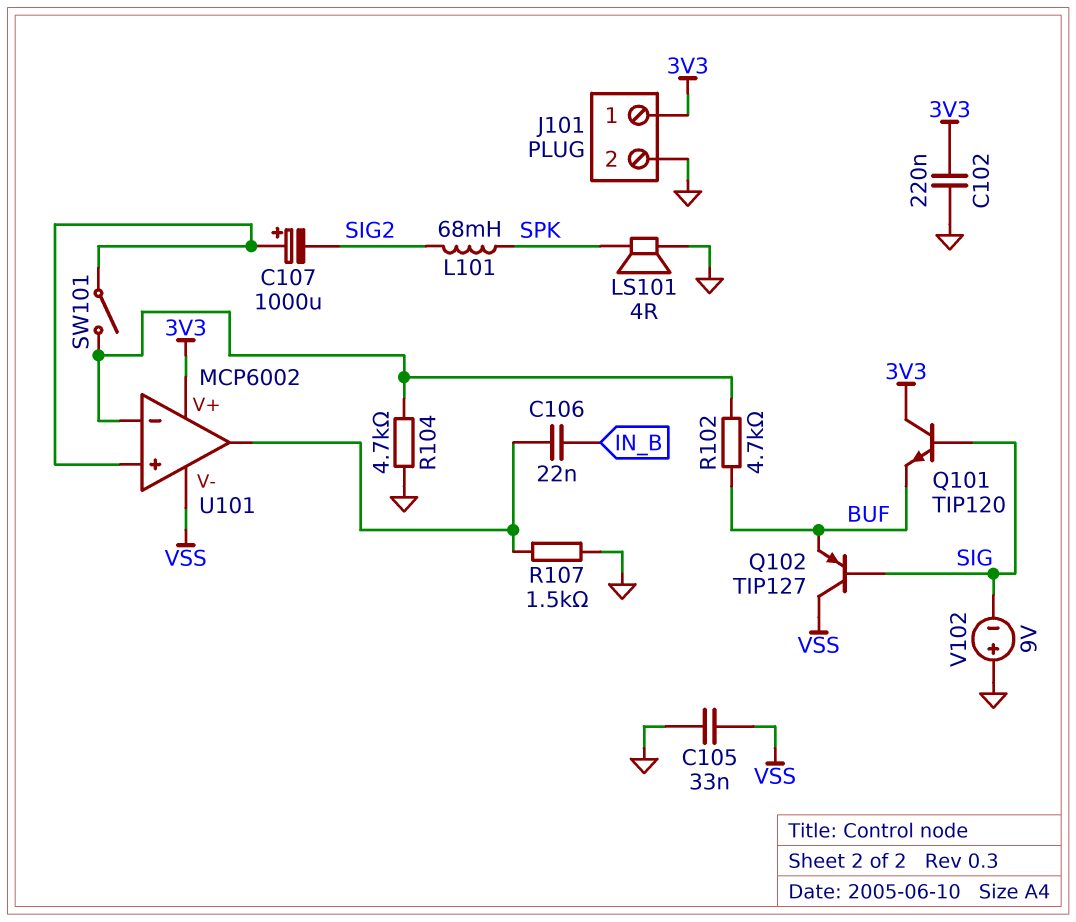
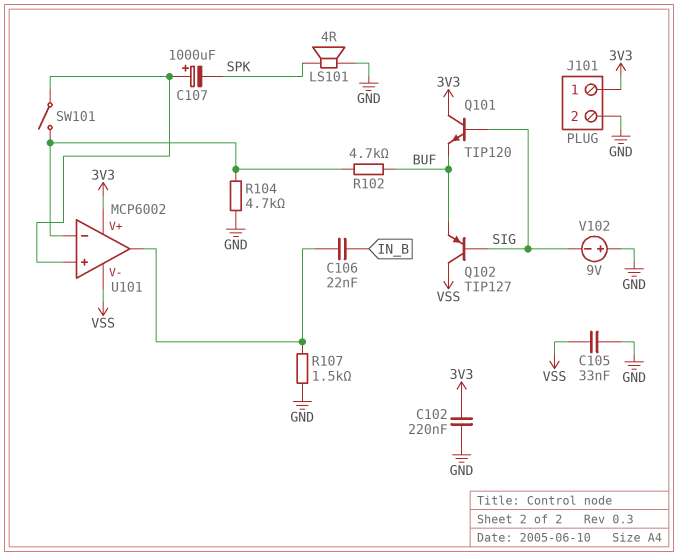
C107: 1000uF (plus U101/in+, minus SIG2) -> 1000uF (plus U101/in+, minus SPK)
L101: 68mH (SIG2, SPK) -> none

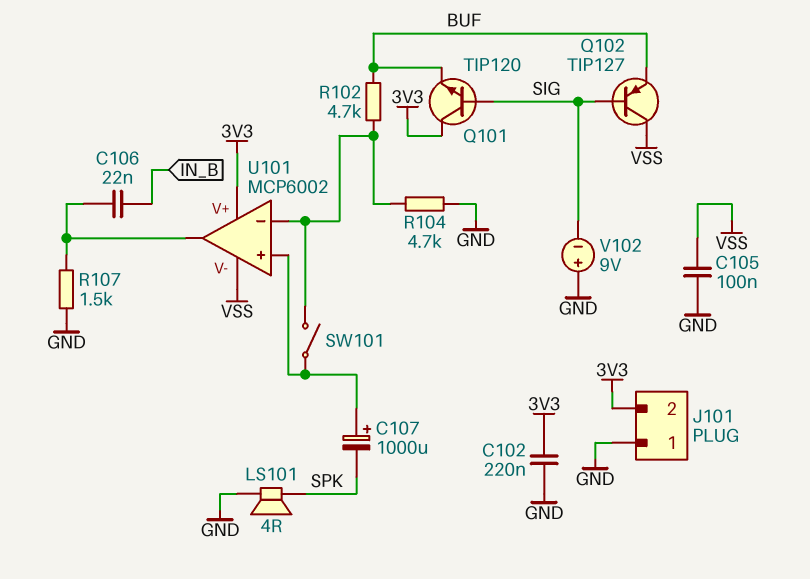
C105: 33nF (GND, VSS) -> 100nF (GND, VSS)
J101 pin 1: 3V3 -> GND
J101 pin 2: GND -> 3V3

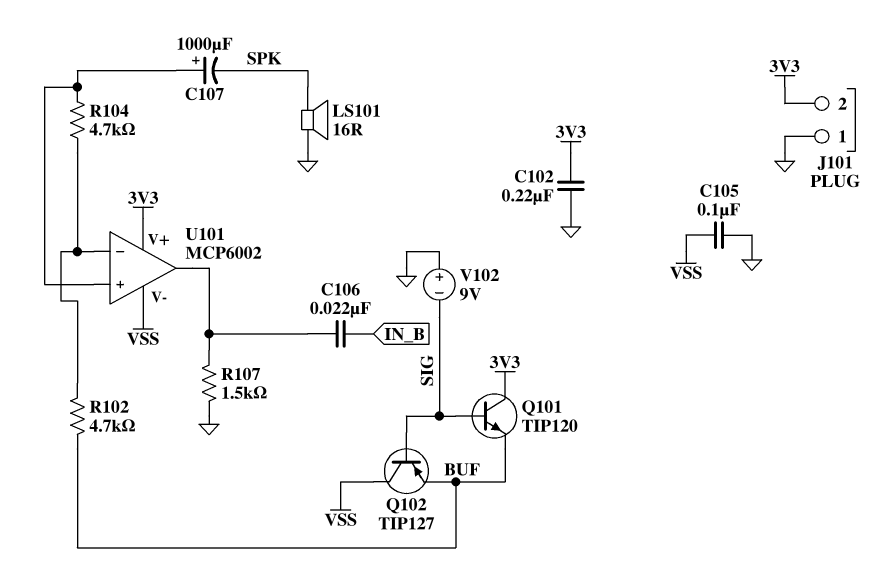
LS101: speaker 4R (GND, SPK) -> speaker 16R (GND, SPK)
R104: 4.7k (GND, U101/in-) -> 4.7k (U101/in+, U101/in-)
SW101: switch (U101/in+, U101/in-) -> none

